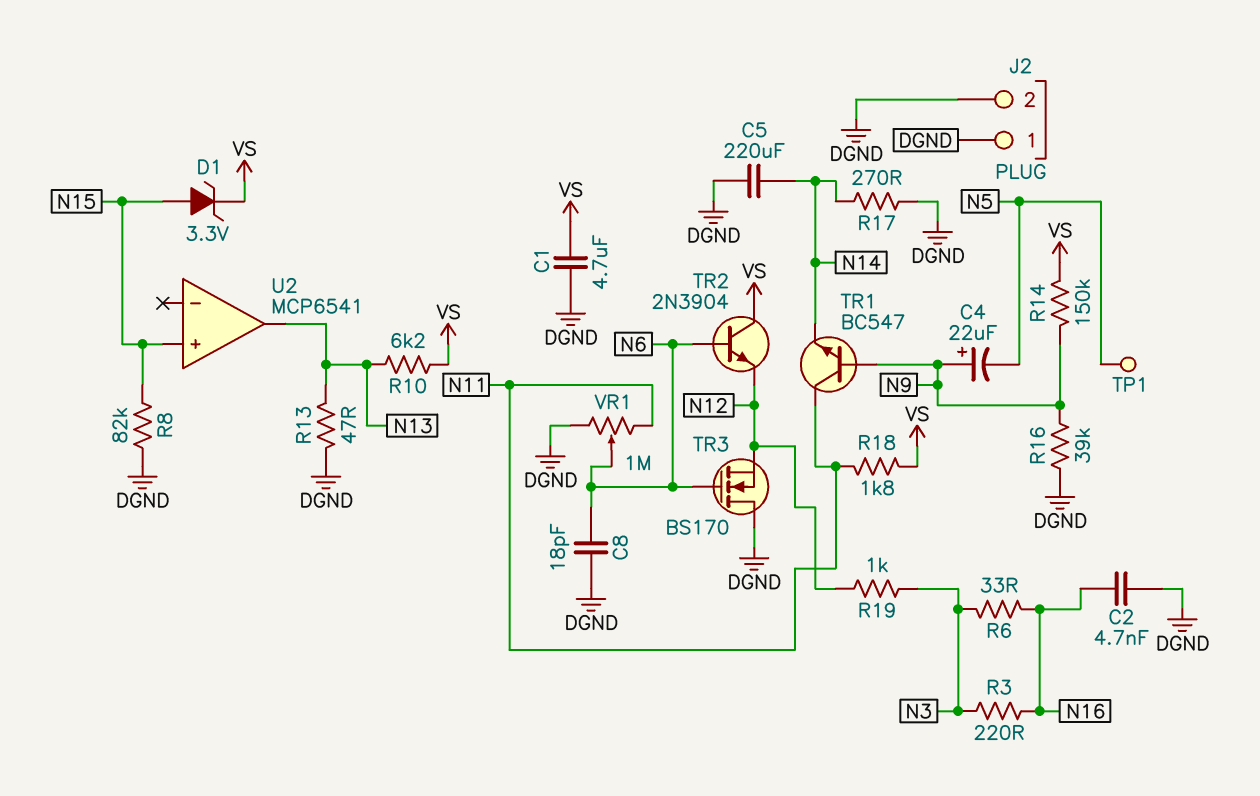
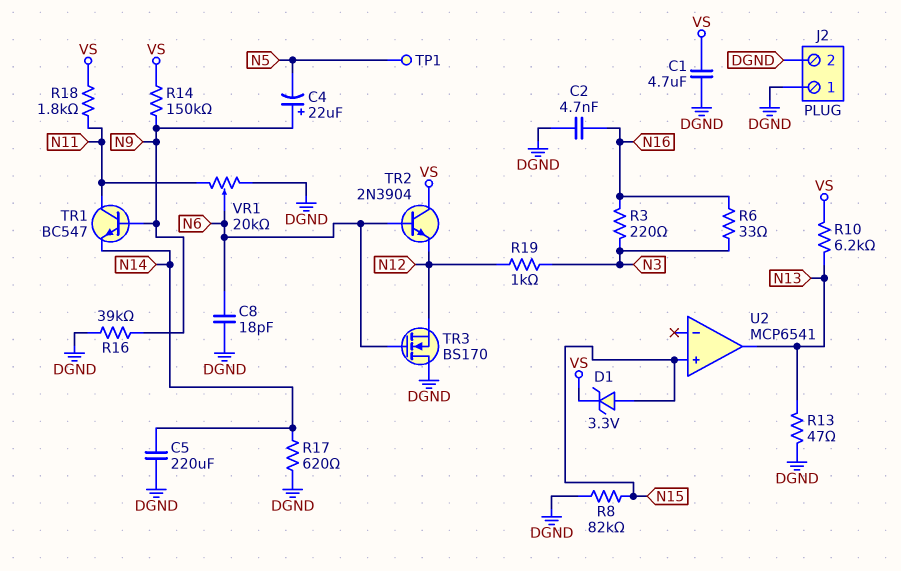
R17: 270 (DGND, N14) -> 620 (DGND, N14)
VR1: 1M (DGND, N11, wiper N6) -> 20k (DGND, N11, wiper N6)

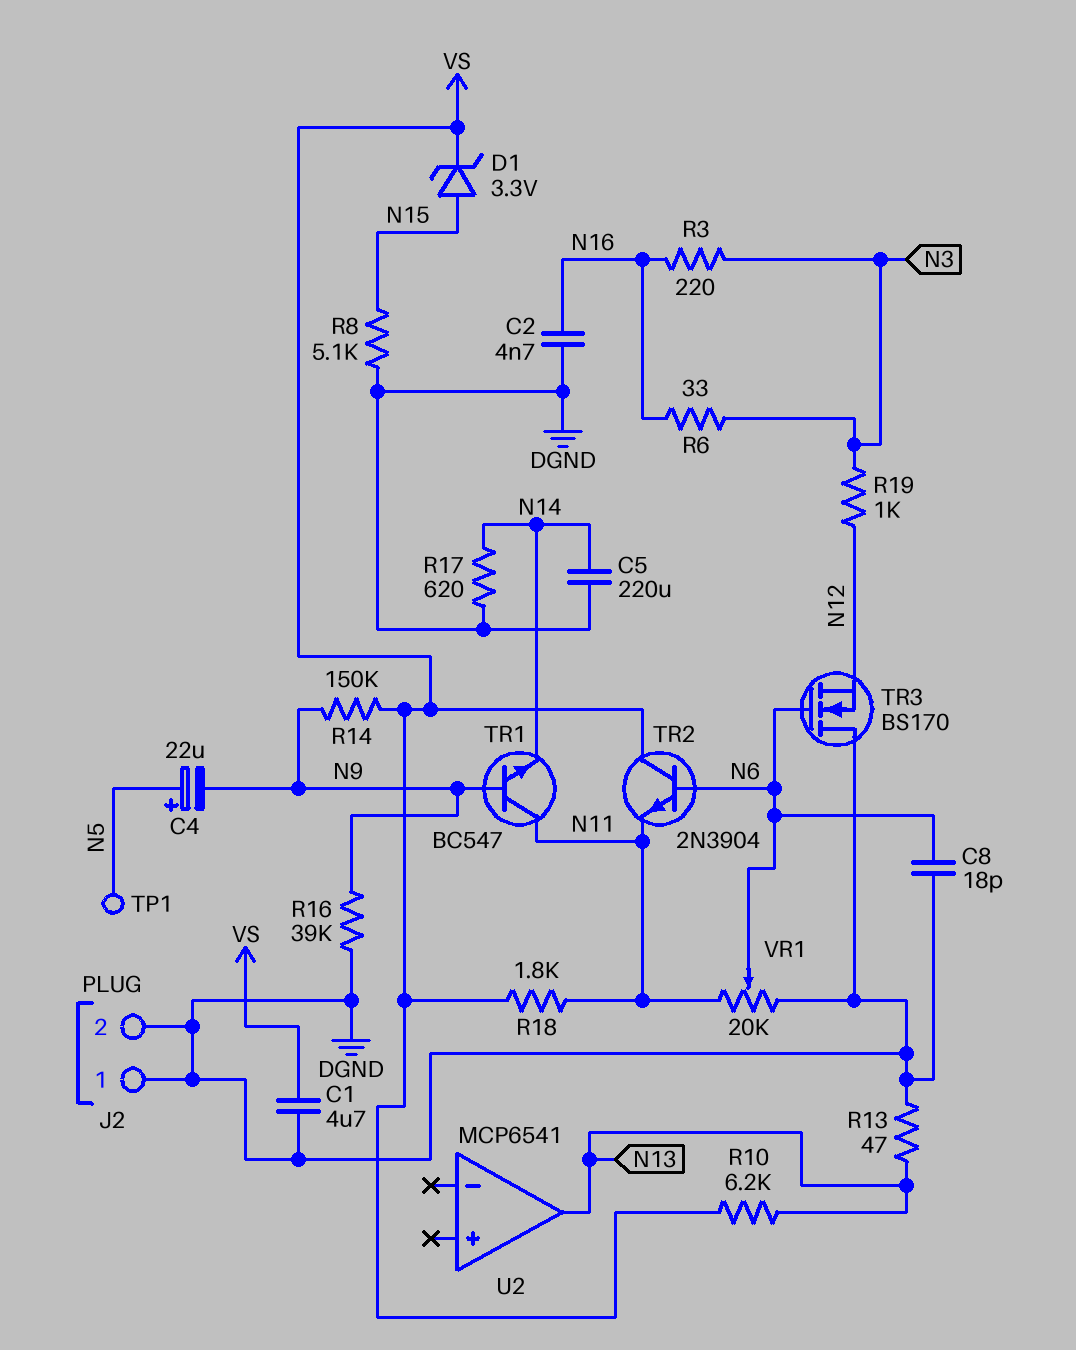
C4: 22uF (plus N9, minus N5) -> 22uF (plus N5, minus N9)
R8: 82k (DGND, N15) -> 5.1k (DGND, N15)
TR2: NPN 2N3904 (B N6, C VS, E N12) -> NPN 2N3904 (B N6, C VS, E N11)
U2 pin in+: N15 -> none

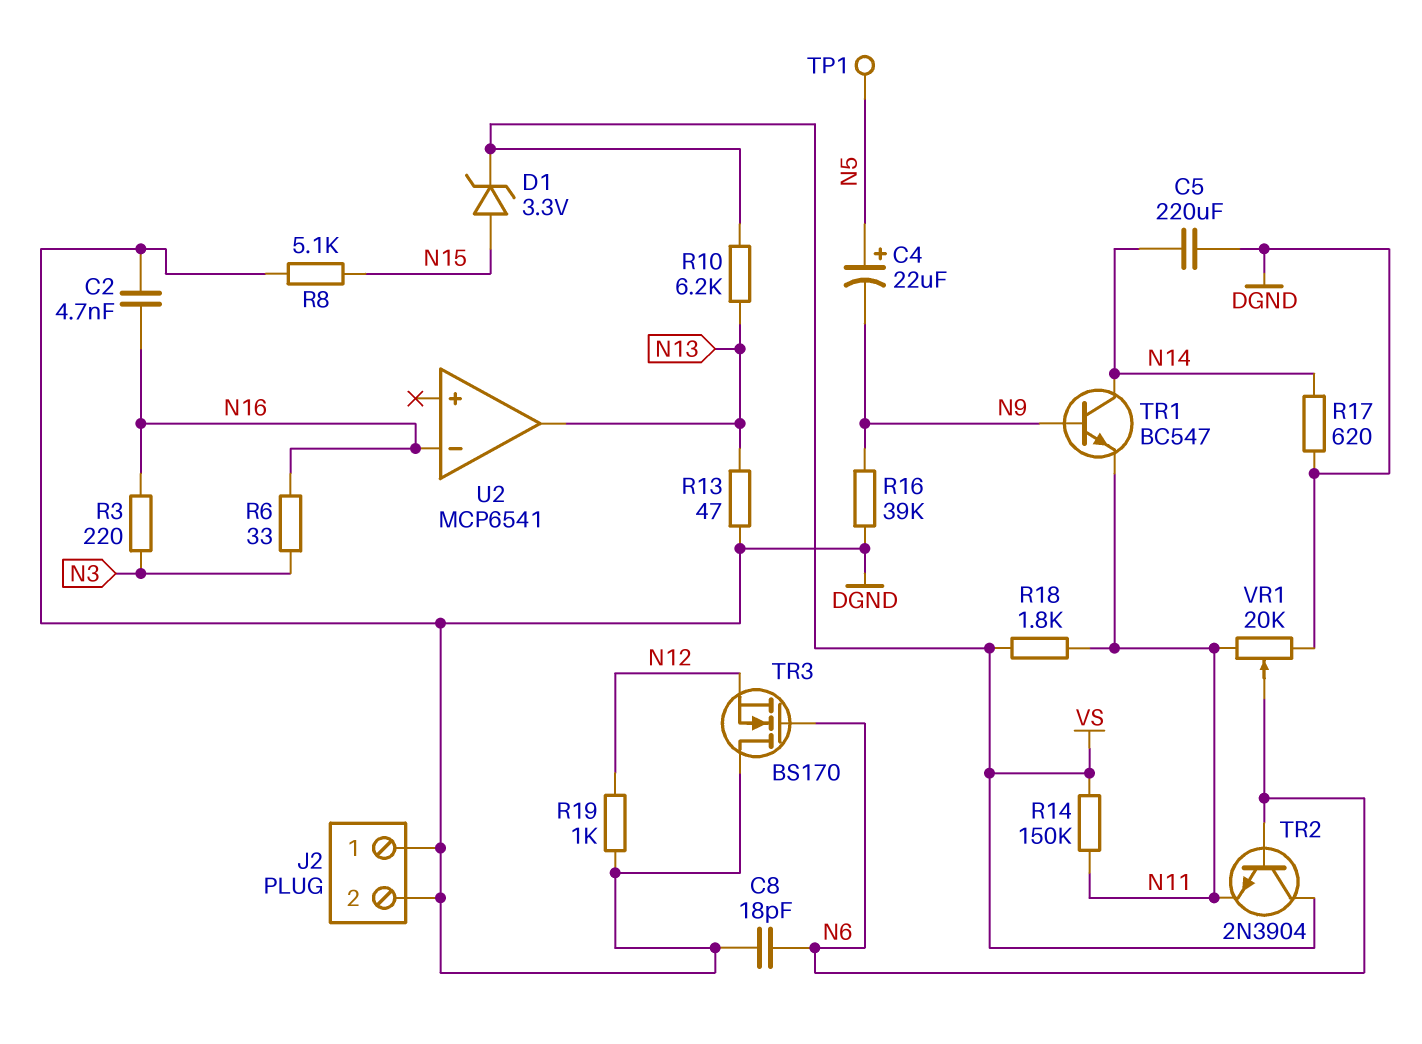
C1: 4.7uF (DGND, VS) -> none
R14: 150k (N9, VS) -> 150k (N11, VS)
R19: 1k (N3, N12) -> 1k (DGND, N12)
TR1: NPN BC547 (B N9, C N11, E N14) -> NPN BC547 (B N9, C N14, E N11)
U2 pin in-: none -> N16

